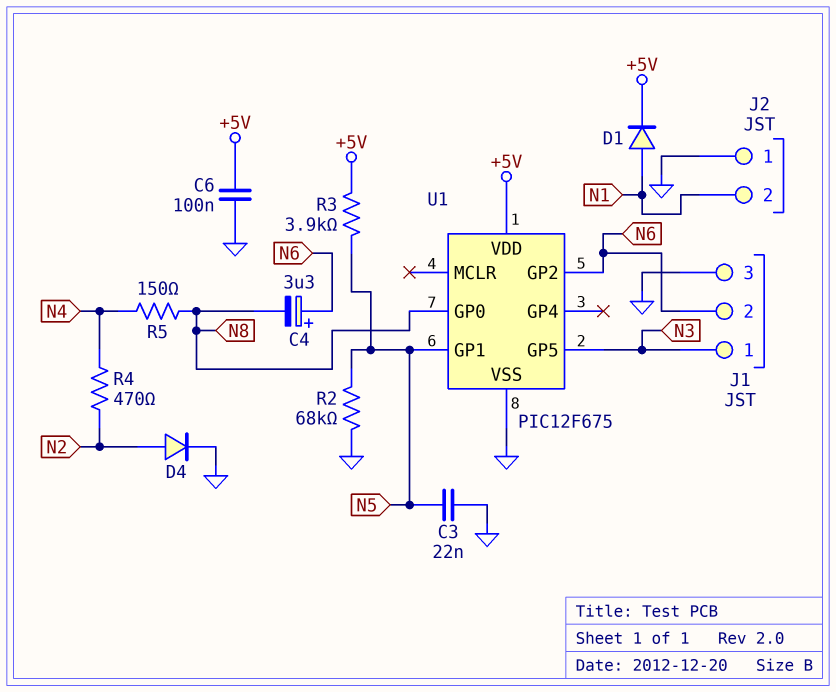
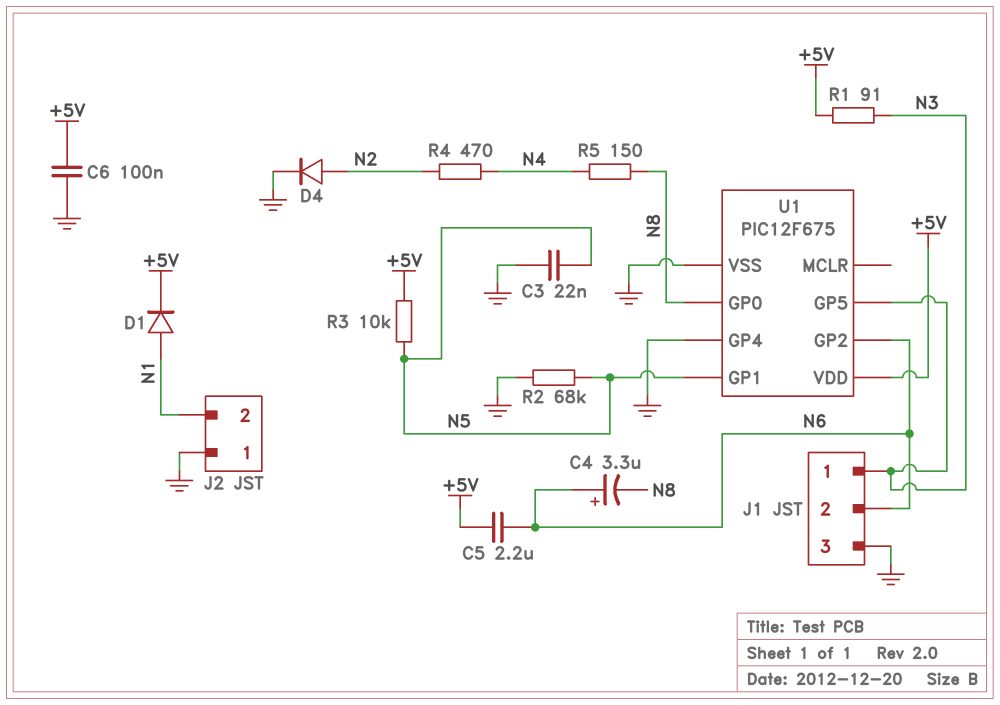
C5: none -> 2.2uF (+5V, N6)
R1: none -> 91 (+5V, N3)
R3: 3.9k (+5V, N5) -> 10k (+5V, N5)
U1 pin GP4: none -> GND

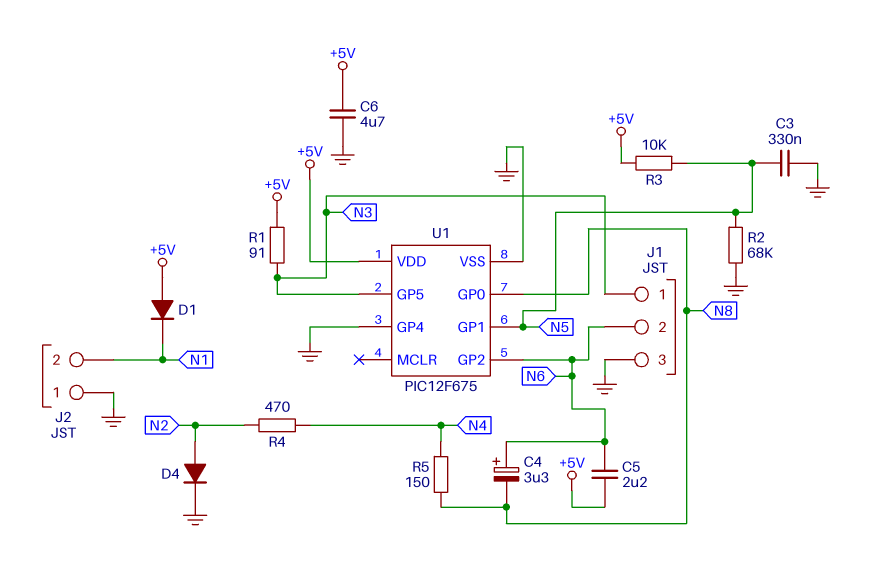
C3: 22nF (GND, N5) -> 330nF (GND, N5)
C6: 100nF (+5V, GND) -> 4.7uF (+5V, GND)
D1: diode (A N1, K +5V) -> diode (A +5V, K N1)

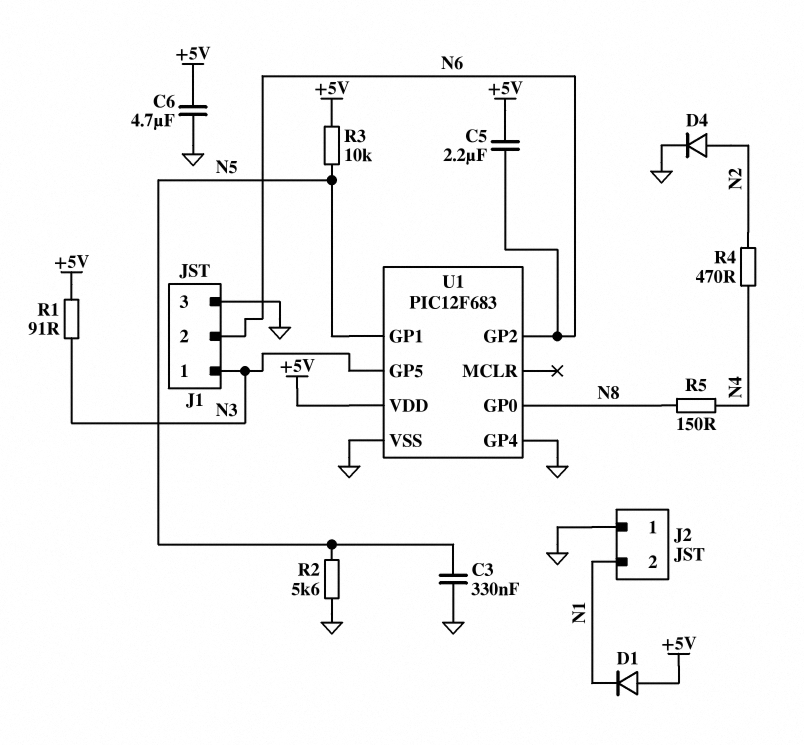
C4: 3.3uF (plus N6, minus N8) -> none
R2: 68k (GND, N5) -> 5.6k (GND, N5)
U1: PIC12F675 -> PIC12F683

